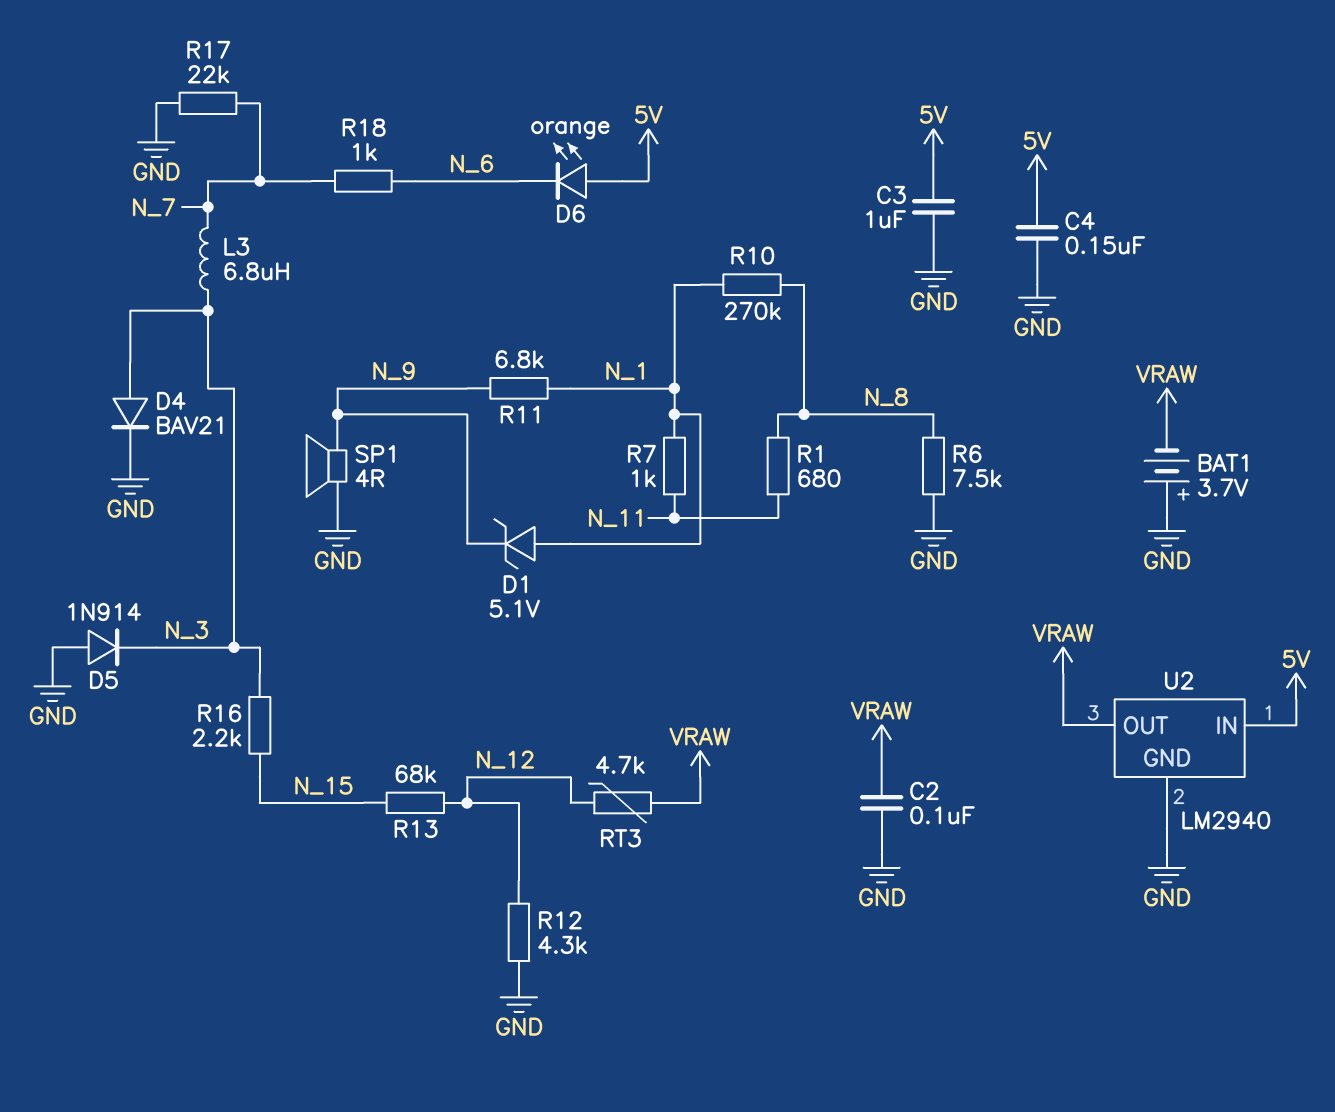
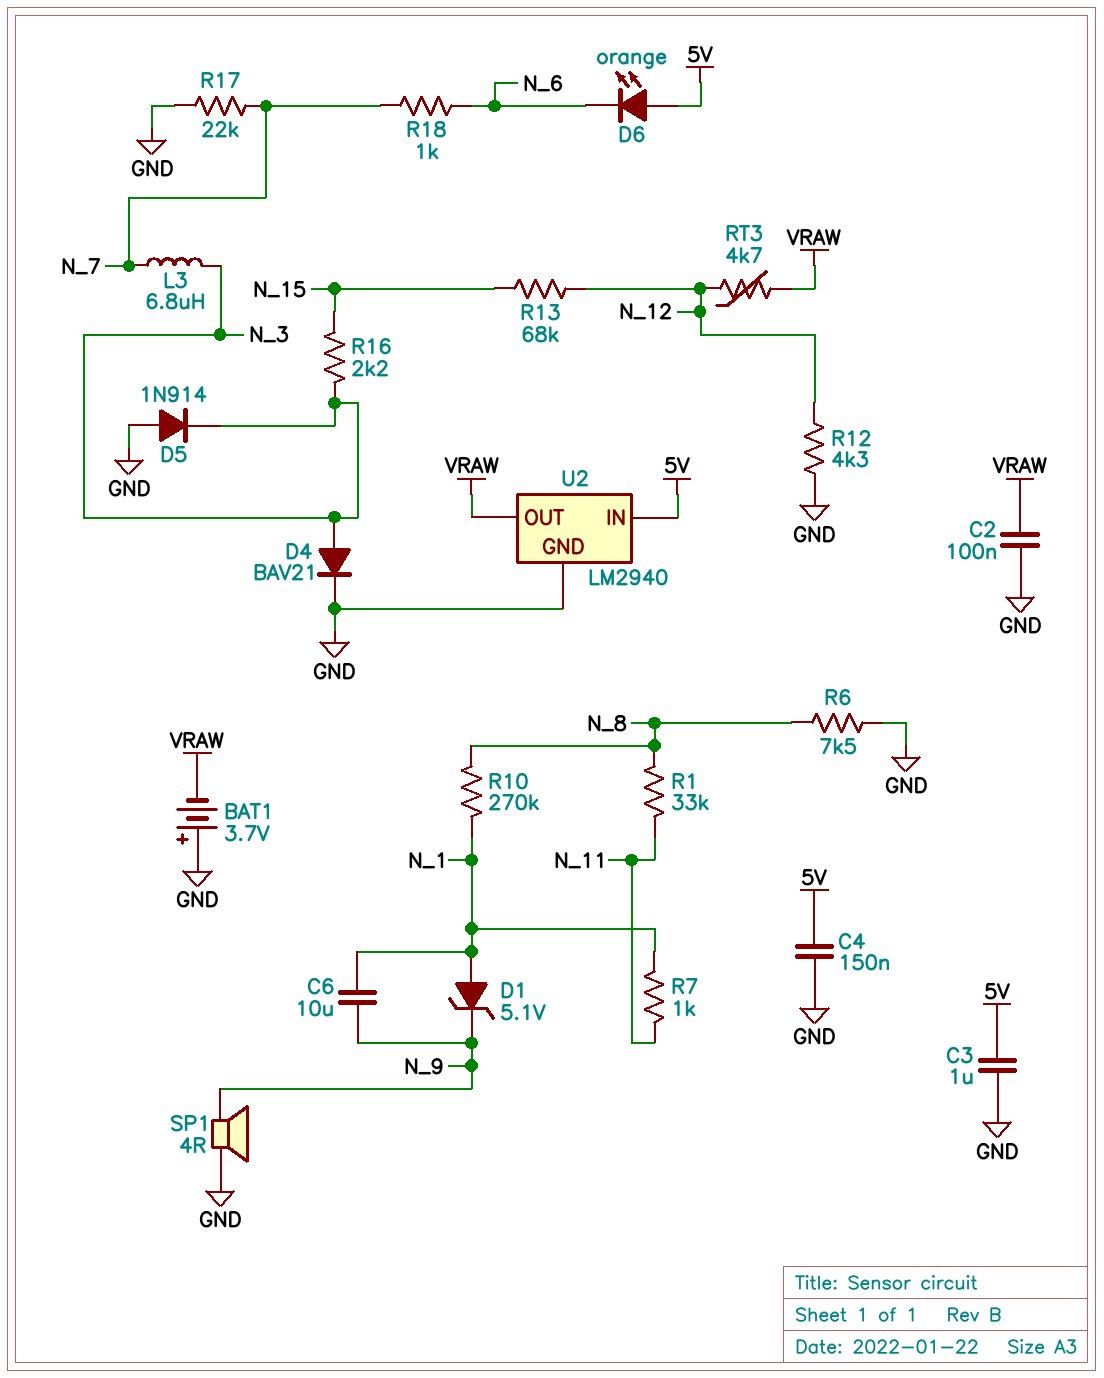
C6: none -> 10uF (N_1, N_9)
R1: 680 (N_8, N_11) -> 33k (N_8, N_11)
R11: 6.8k (N_1, N_9) -> none

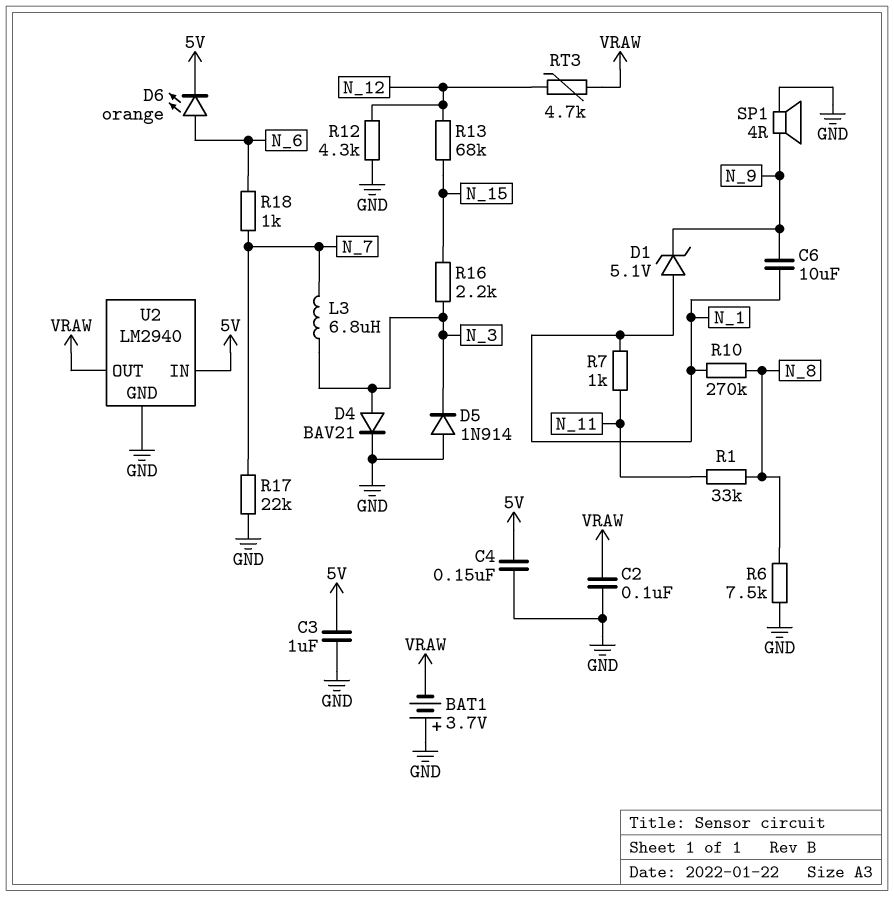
D6: LED orange (A 5V, K N_6) -> LED orange (A N_6, K 5V)

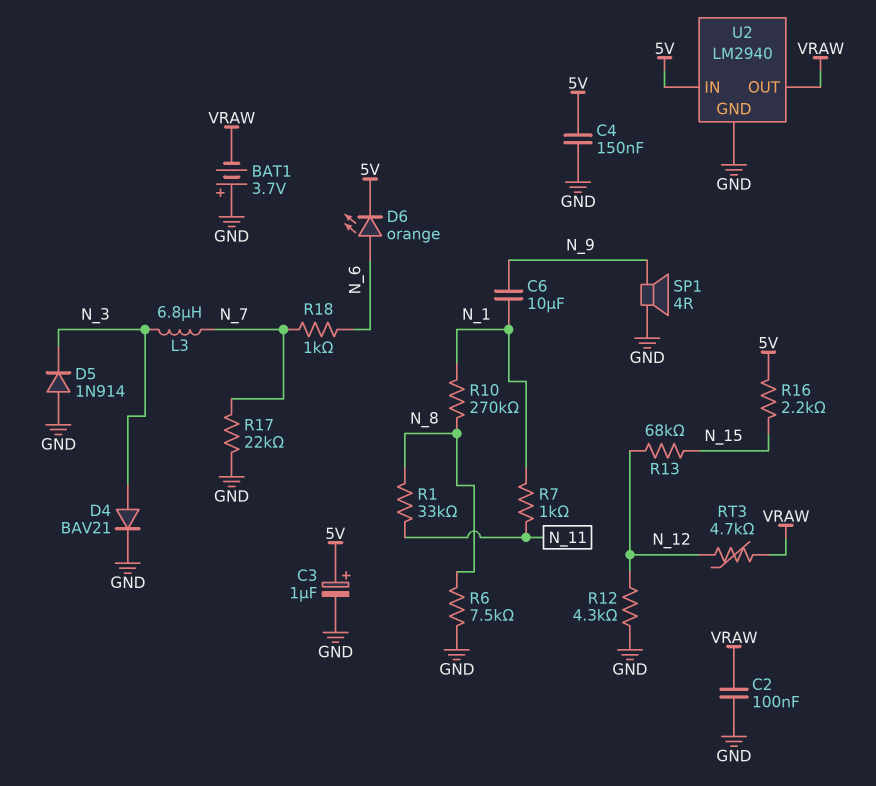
C3: 1uF (5V, GND) -> 1uF (plus 5V, minus GND)
D1: zener 5.1V (A N_1, K N_9) -> none
R16: 2.2k (N_3, N_15) -> 2.2k (5V, N_15)

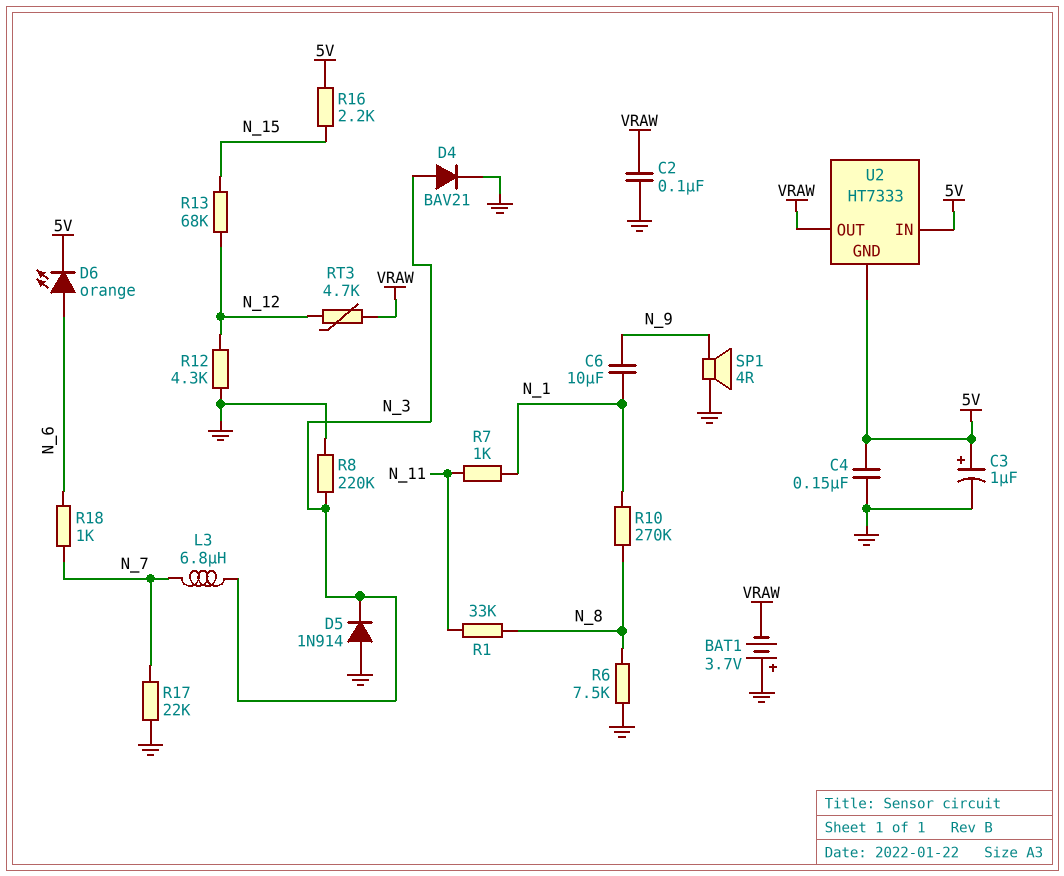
R8: none -> 220k (GND, N_3)
U2: LM2940 -> HT7333
U2 pin GND: GND -> 5V

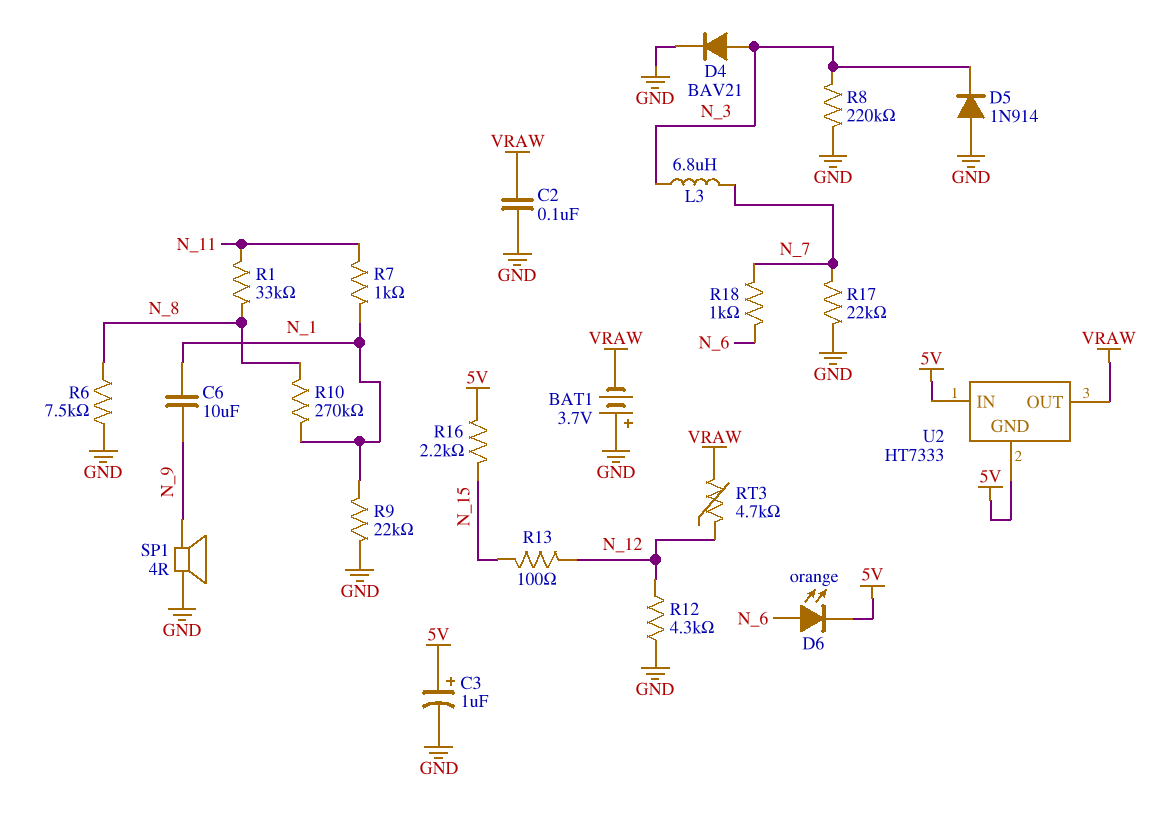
C4: 150nF (5V, GND) -> none
R9: none -> 22k (GND, N_1)
R13: 68k (N_12, N_15) -> 100 (N_12, N_15)

